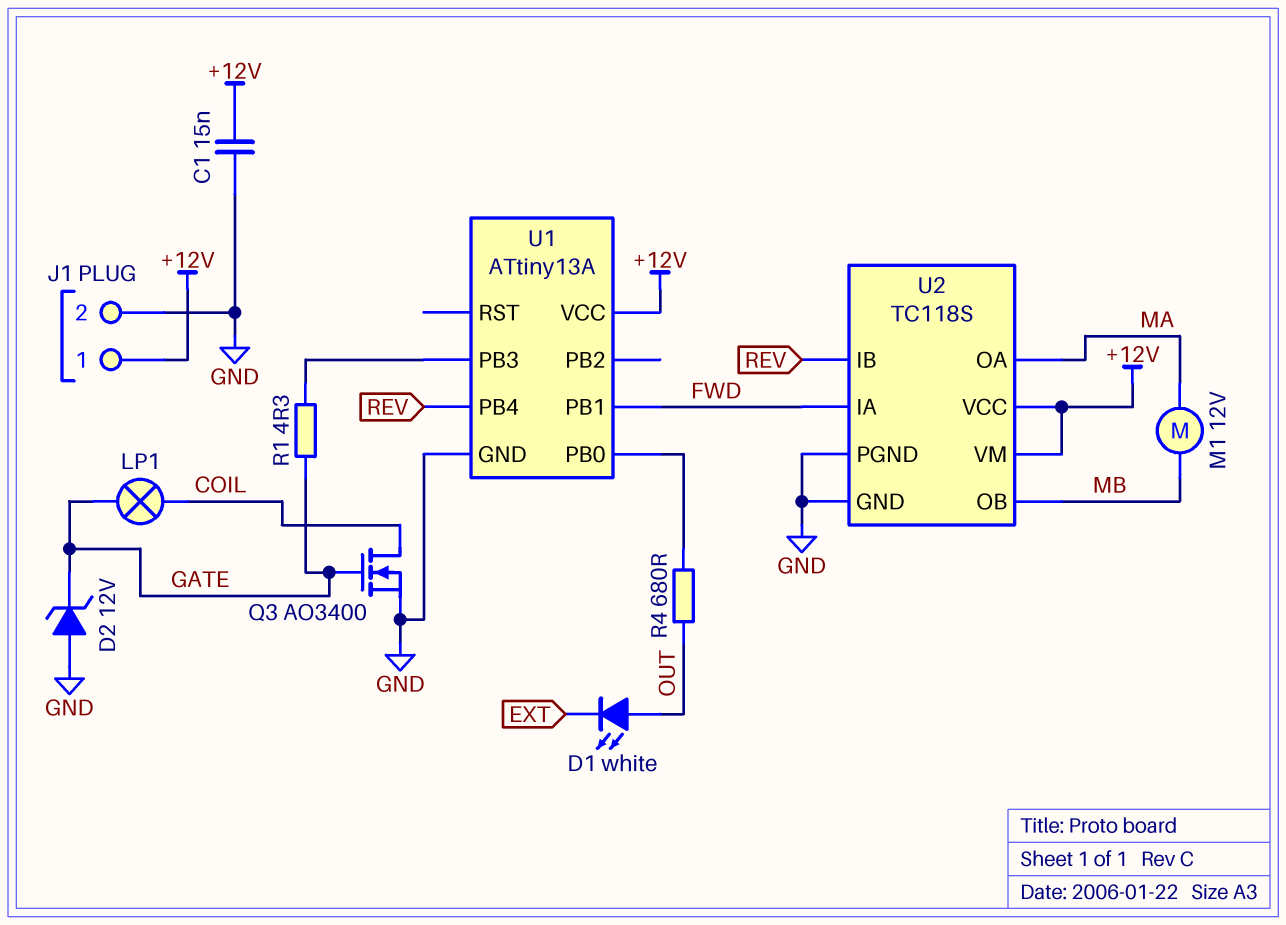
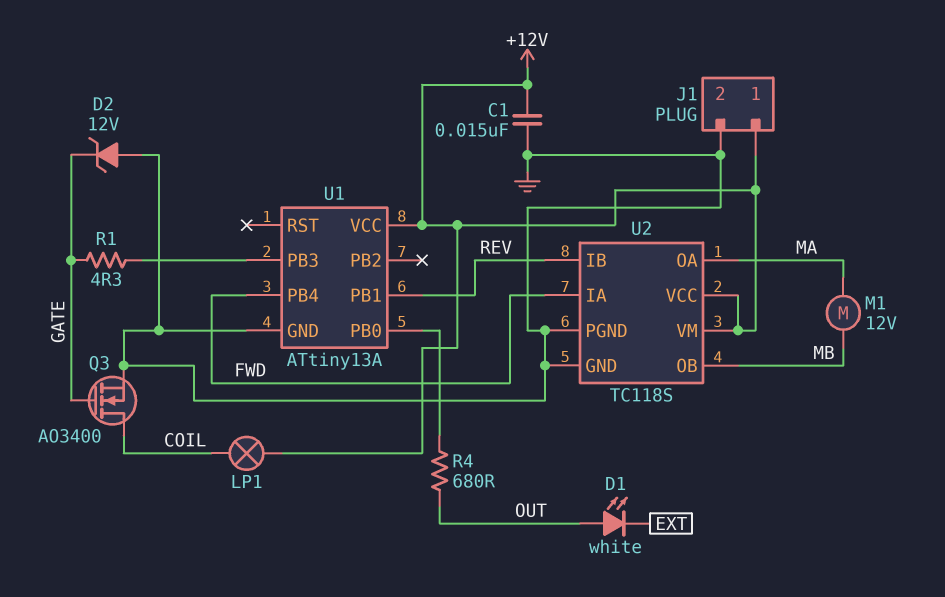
LP1: lamp (COIL, GATE) -> lamp (+12V, COIL)
U1 pin PB1: FWD -> REV
U1 pin PB4: REV -> FWD

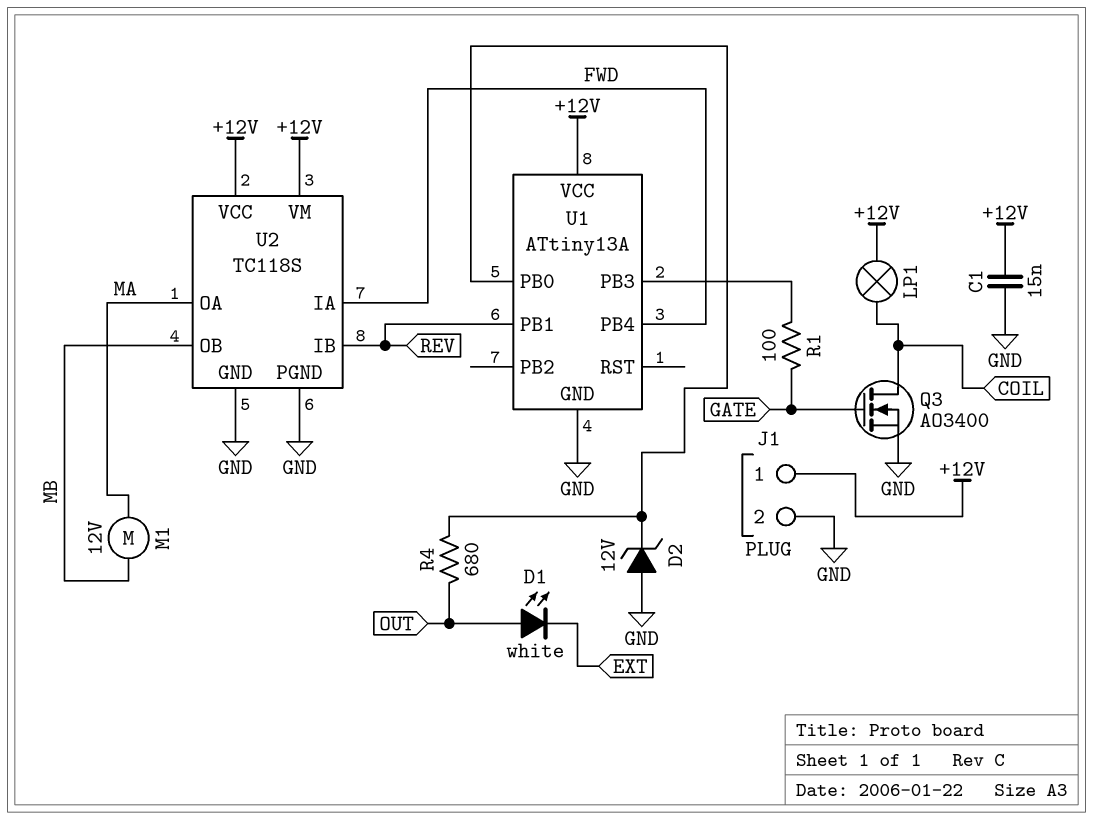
D2: zener 12V (A GND, K GATE) -> zener 12V (A GND, K U1/PB0)
R1: 4.3 (GATE, U1/PB3) -> 100 (GATE, U1/PB3)

